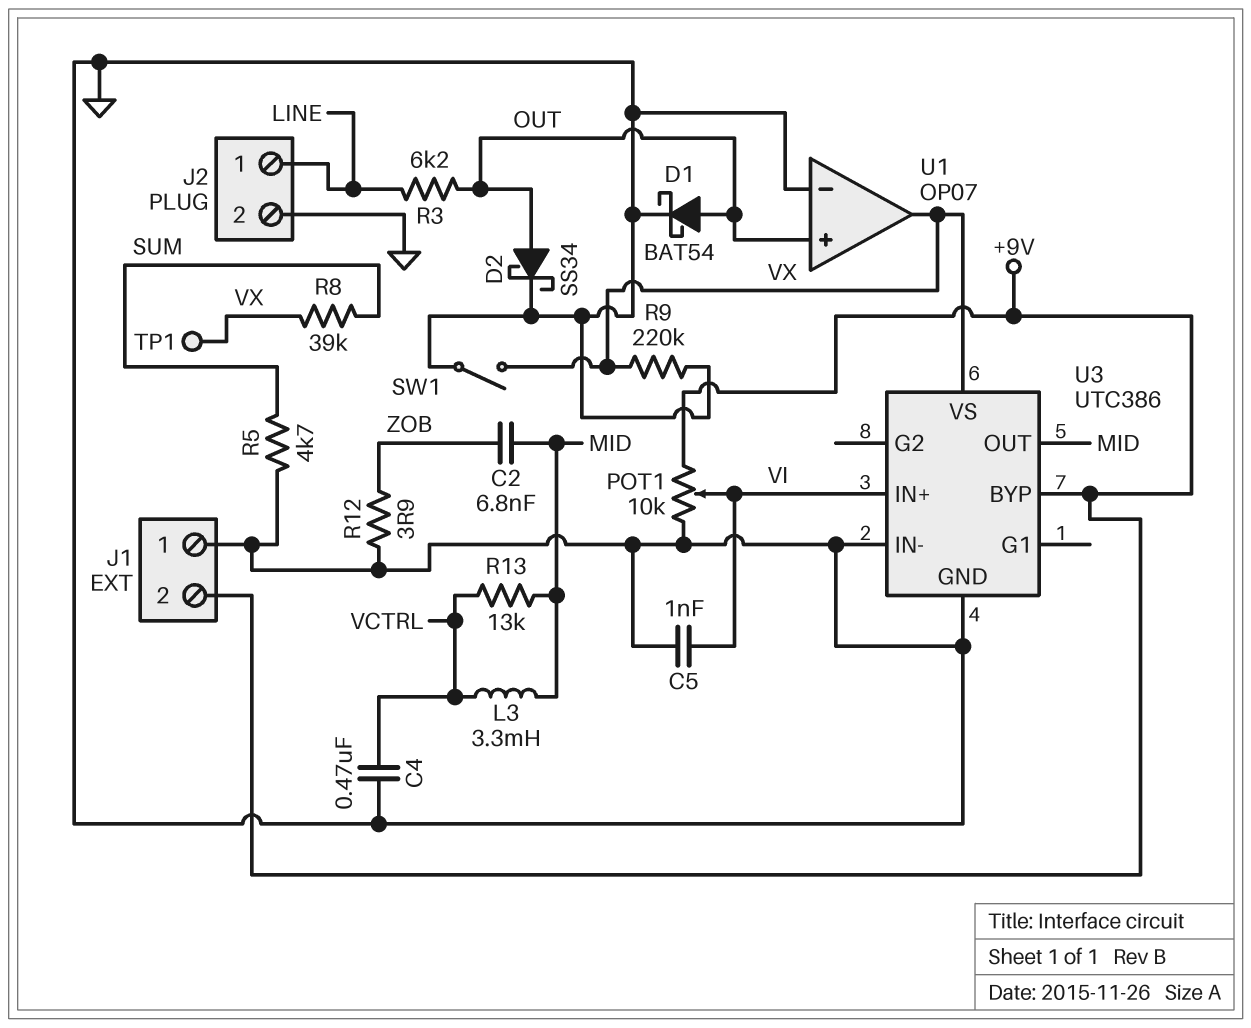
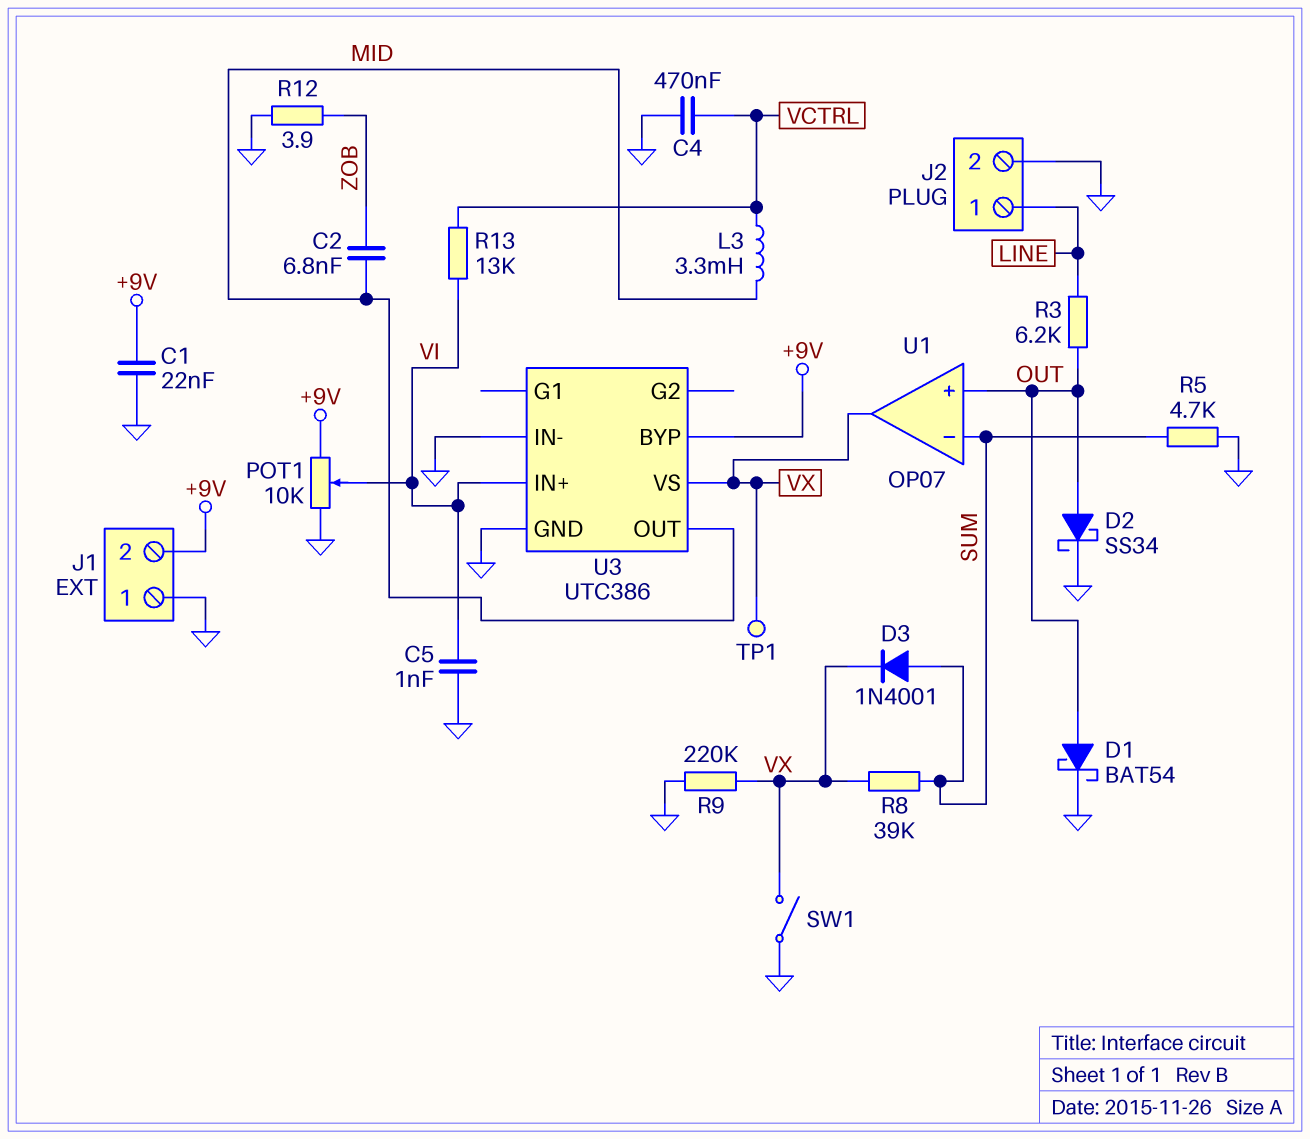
C1: none -> 22nF (+9V, GND)
D3: none -> diode 1N4001 (A SUM, K VX)
R13: 13k (MID, VCTRL) -> 13k (VCTRL, VI)
U1 pin in-: GND -> SUM

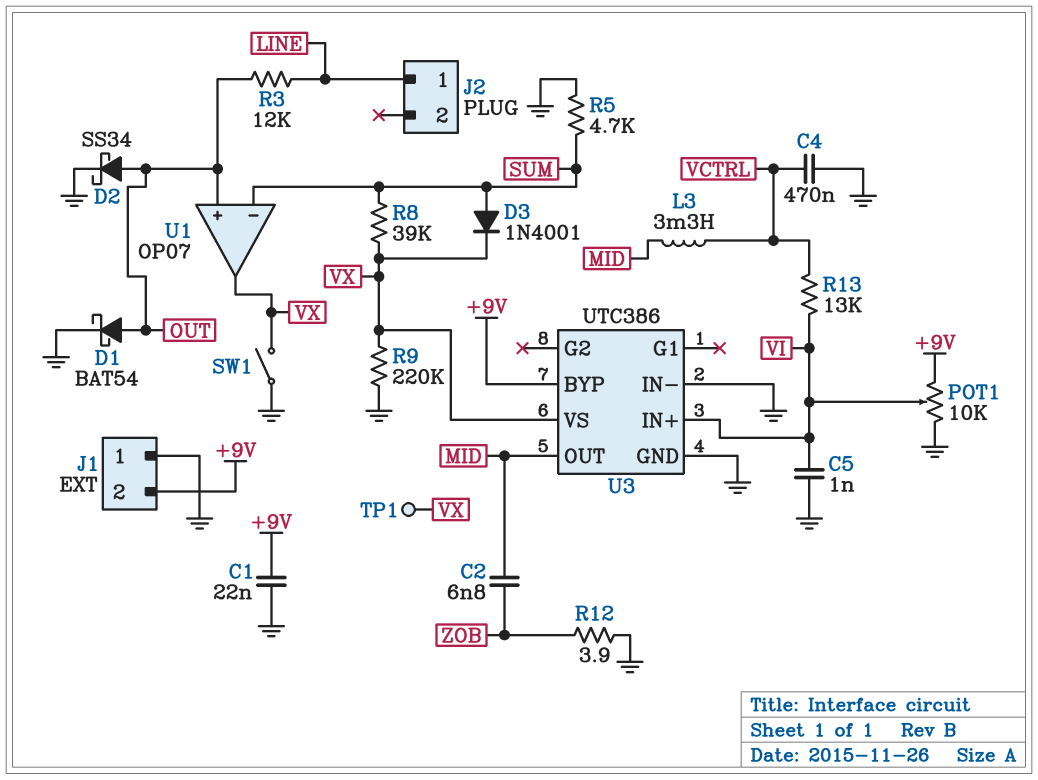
J2 pin 2: GND -> none
R3: 6.2k (LINE, OUT) -> 12k (LINE, OUT)

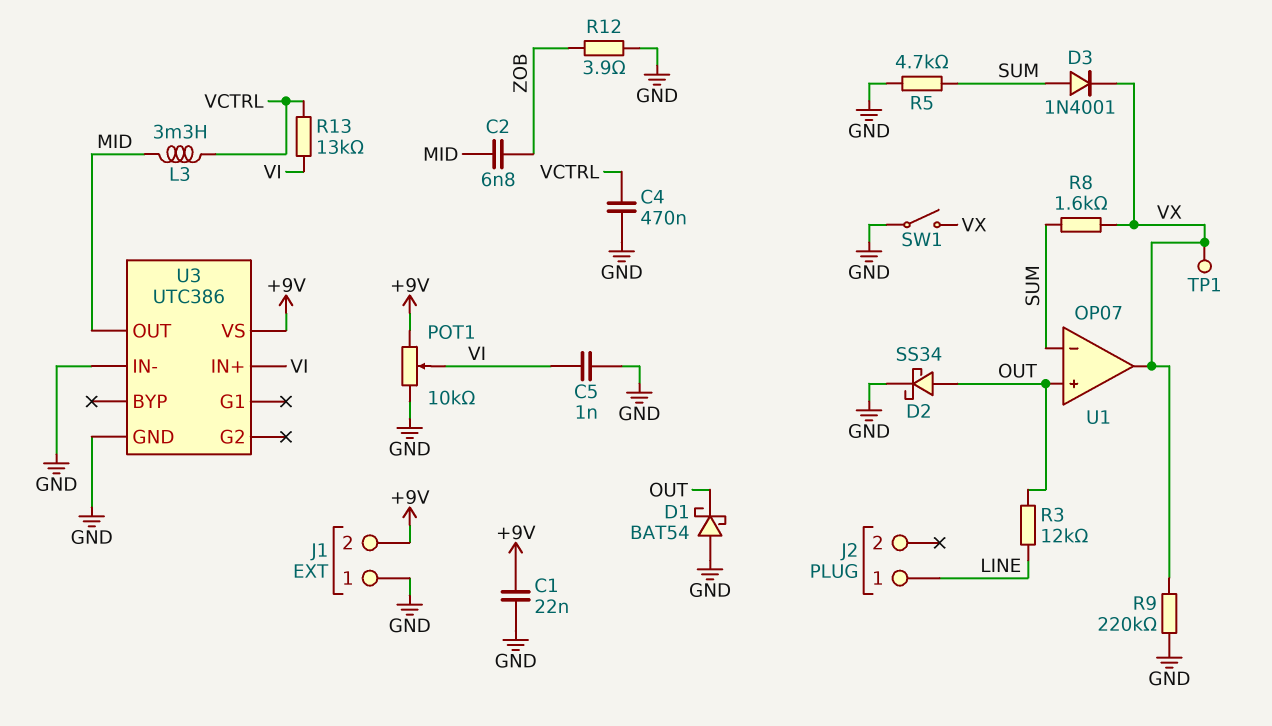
D1: schottky BAT54 (A OUT, K GND) -> schottky BAT54 (A GND, K OUT)
R8: 39k (SUM, VX) -> 1.6k (SUM, VX)
U3 pin BYP: +9V -> none
U3 pin VS: VX -> +9V

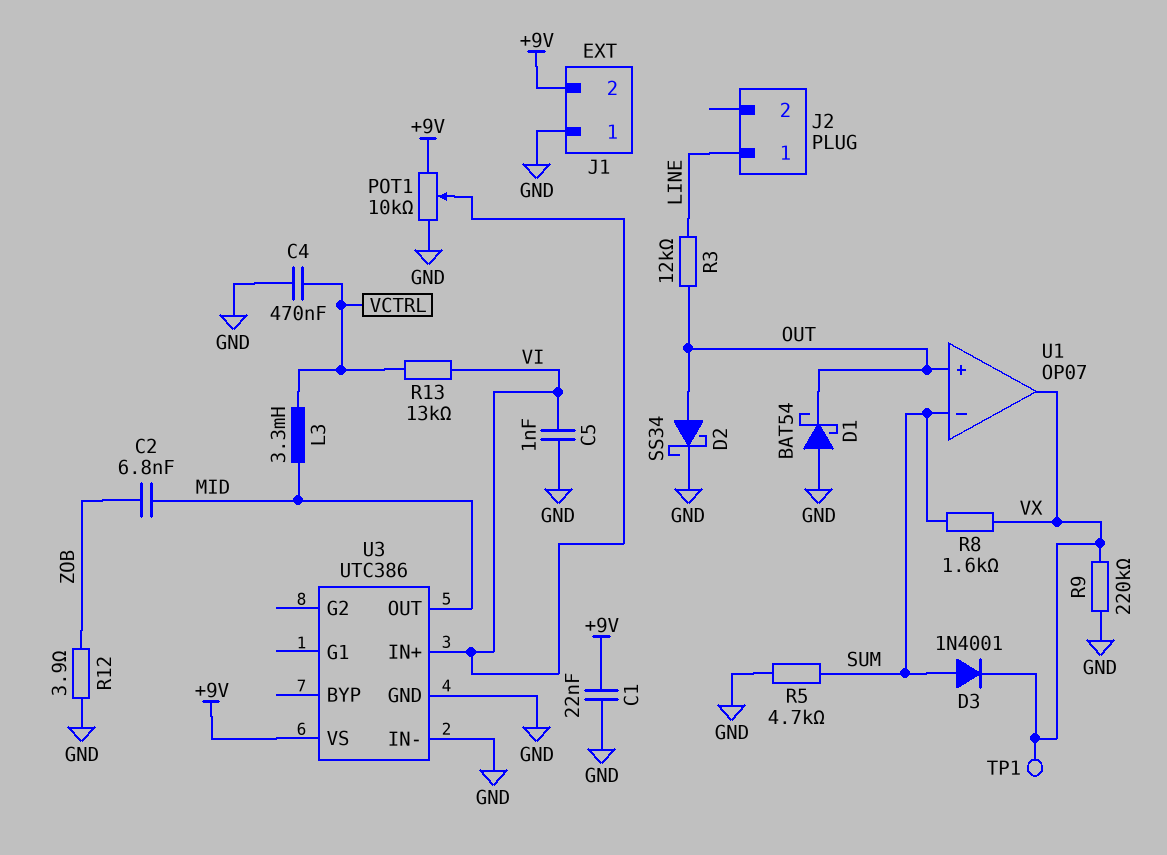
SW1: switch (GND, VX) -> none

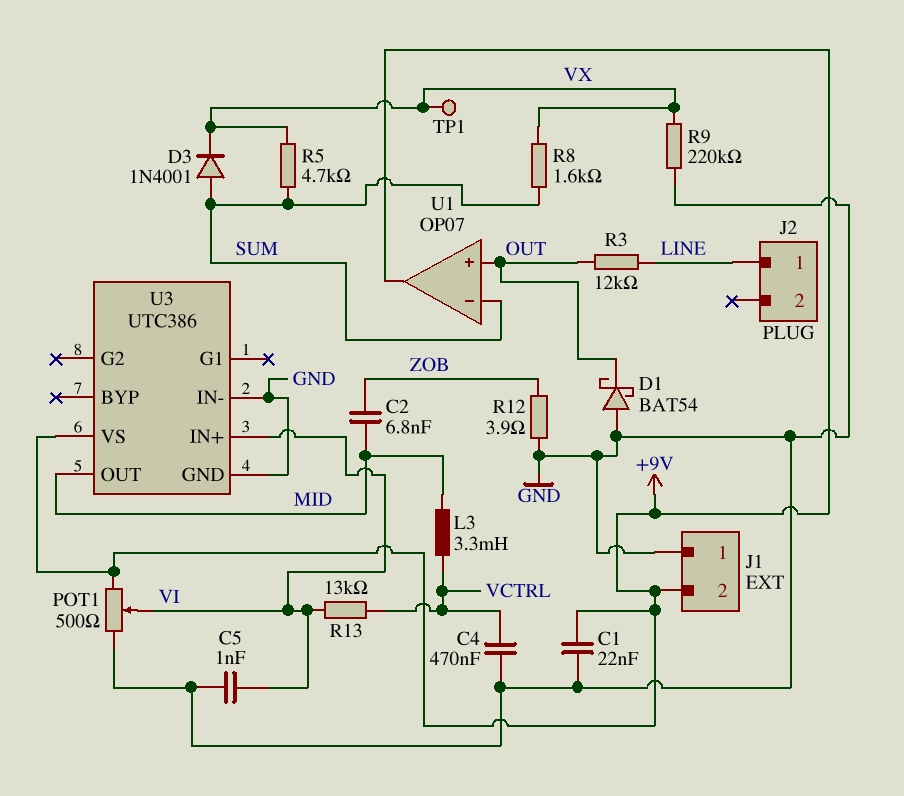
D2: schottky SS34 (A OUT, K GND) -> none
POT1: 10k (+9V, GND, wiper VI) -> 500 (+9V, GND, wiper VI)
R5: 4.7k (GND, SUM) -> 4.7k (SUM, VX)
U1 pin out: VX -> +9V

